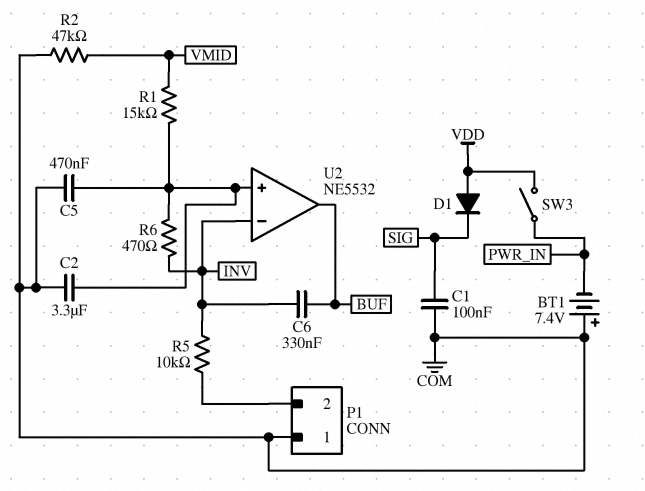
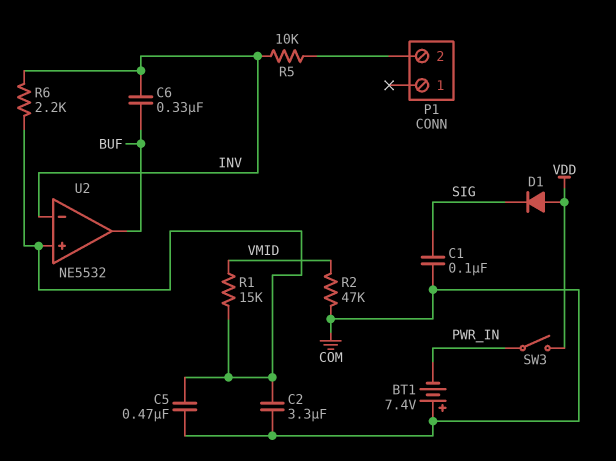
P1 pin 1: COM -> none
R6: 470 (INV, U2/in+) -> 2.2k (INV, U2/in+)

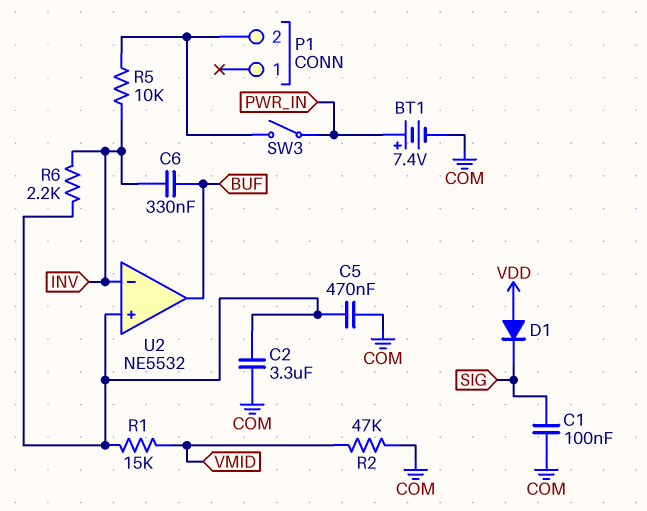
BT1: 7.4V (plus COM, minus PWR_IN) -> 7.4V (plus PWR_IN, minus COM)
SW3: switch (PWR_IN, VDD) -> switch (P1/2, PWR_IN)

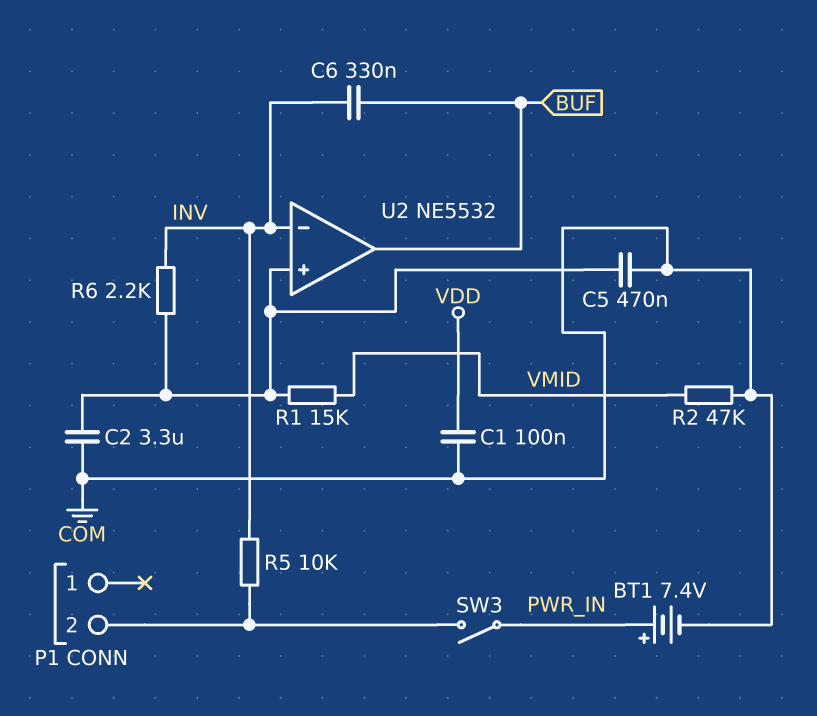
C1: 100nF (COM, SIG) -> 100nF (COM, VDD)
D1: diode (A VDD, K SIG) -> none

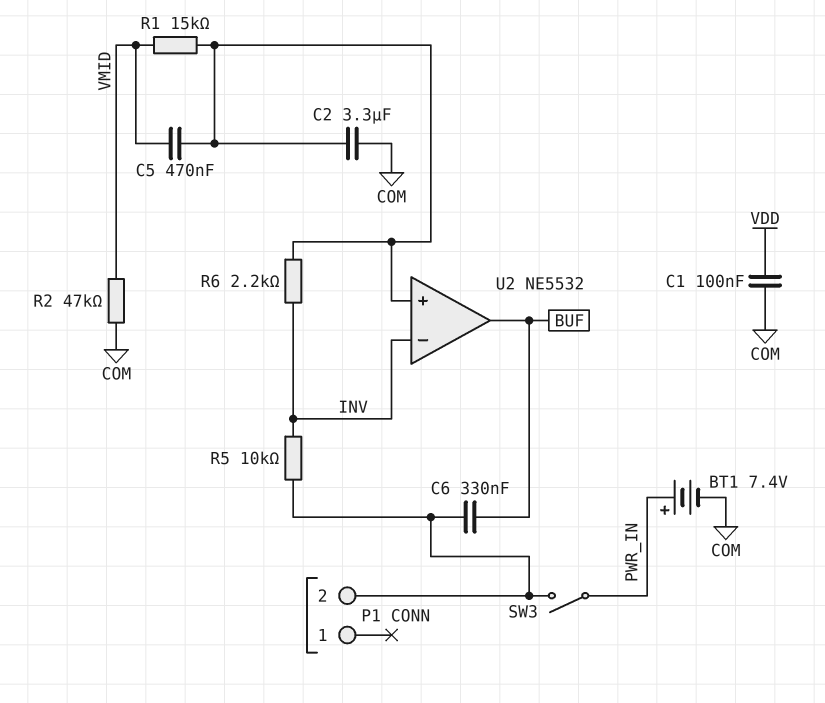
C5: 470nF (COM, U2/in+) -> 470nF (U2/in+, VMID)
C6: 330nF (BUF, INV) -> 330nF (BUF, P1/2)

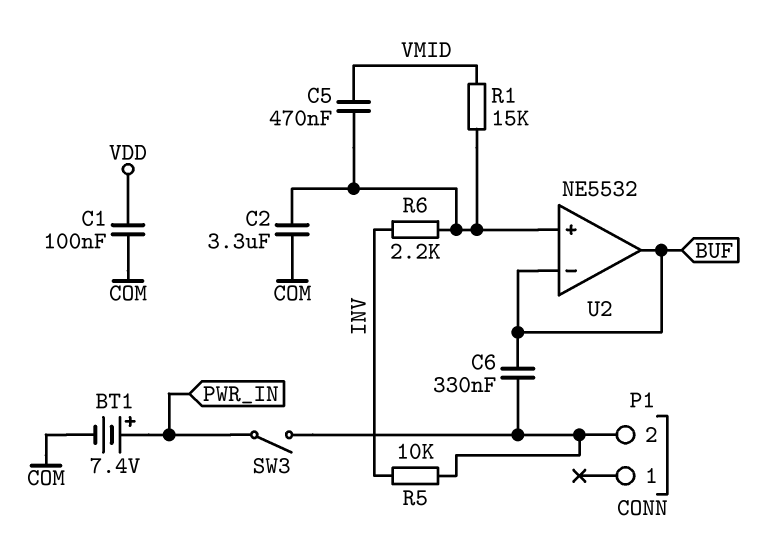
R2: 47k (COM, VMID) -> none
U2 pin in-: INV -> BUF

